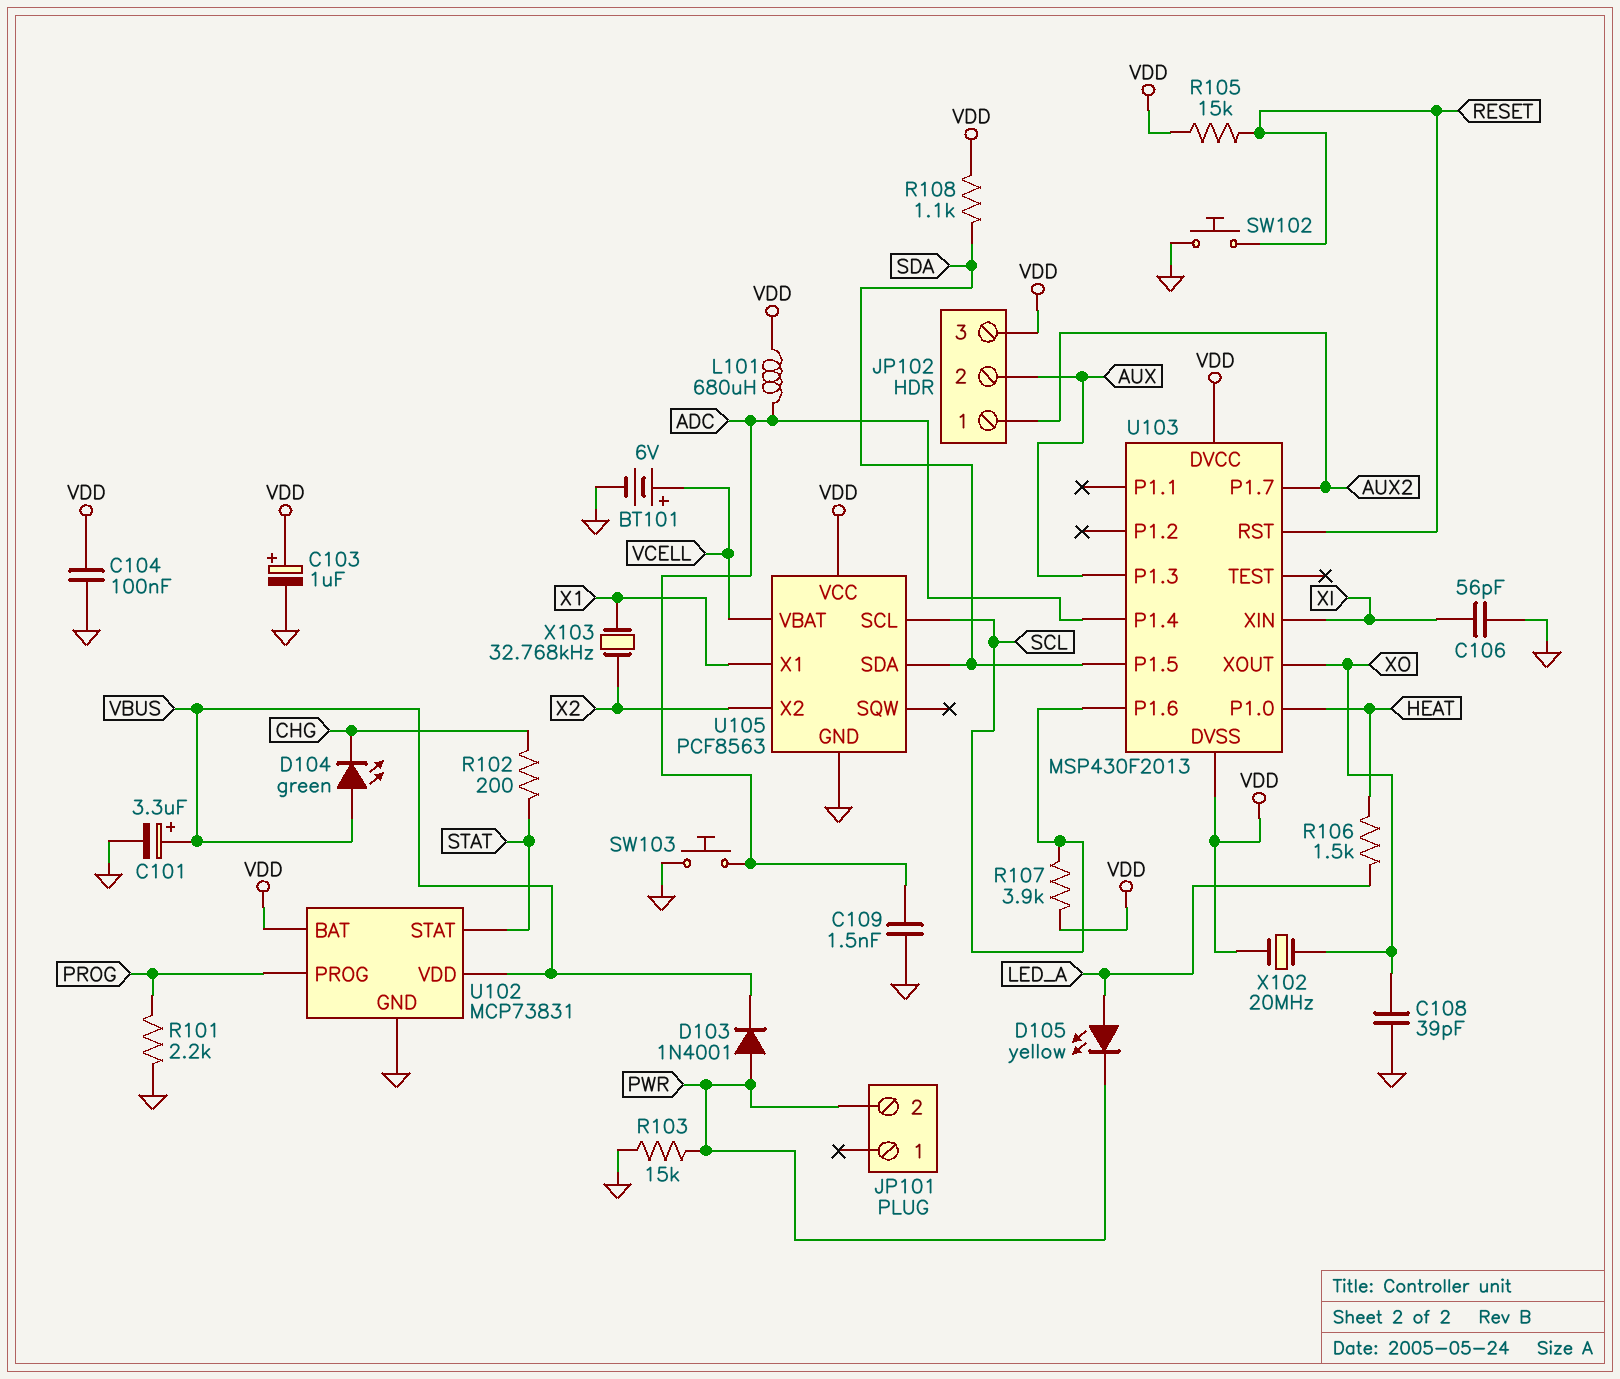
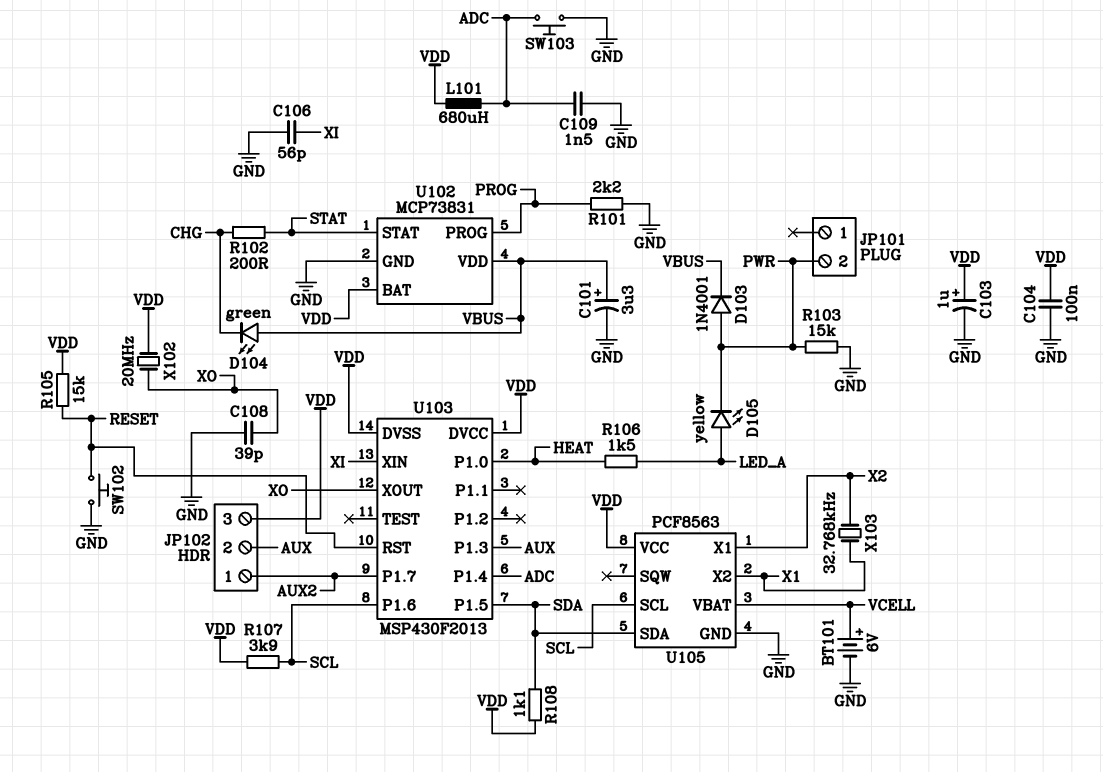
U105 pin X1: X1 -> X2
U105 pin X2: X2 -> X1

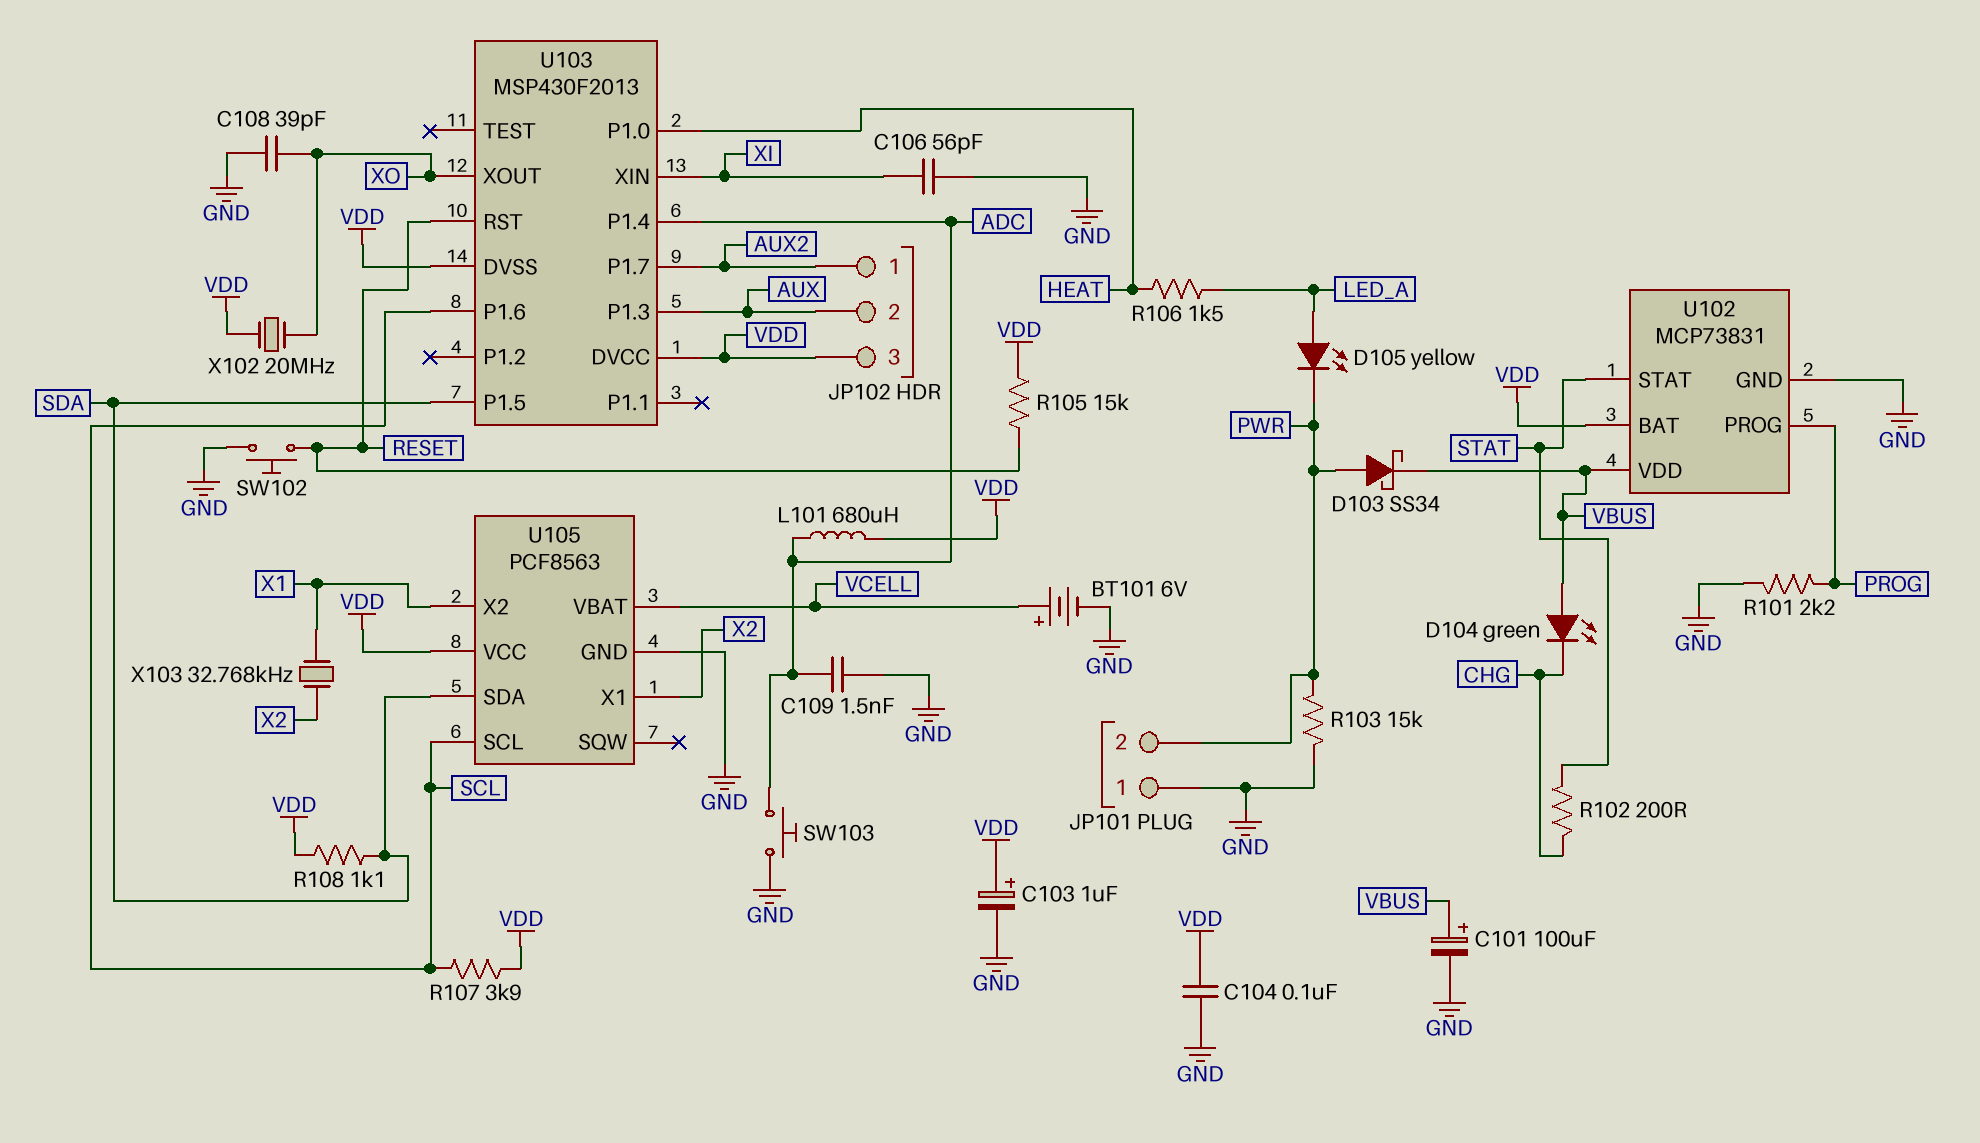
C101: 3.3uF (plus VBUS, minus GND) -> 100uF (plus VBUS, minus GND)
D103: diode 1N4001 (A PWR, K VBUS) -> schottky SS34 (A PWR, K VBUS)
JP101 pin 1: none -> GND

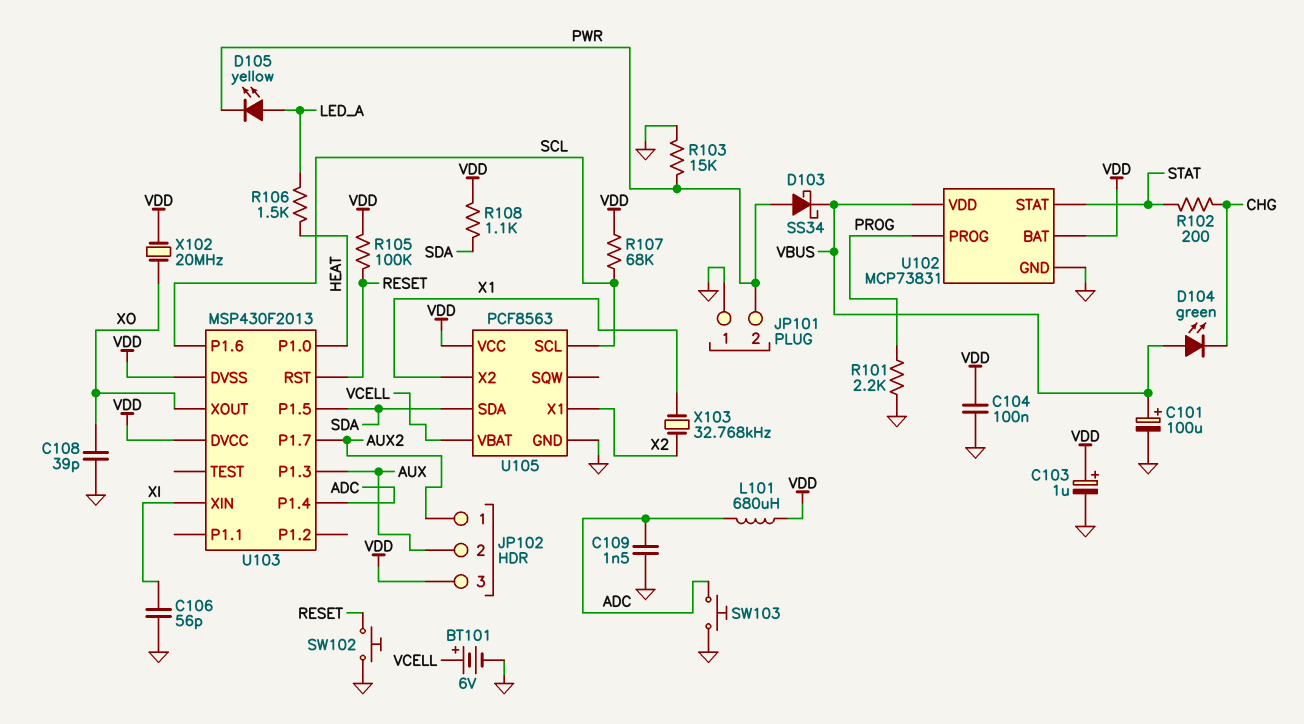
R105: 15k (RESET, VDD) -> 100k (RESET, VDD)
R107: 3.9k (SCL, VDD) -> 68k (SCL, VDD)

